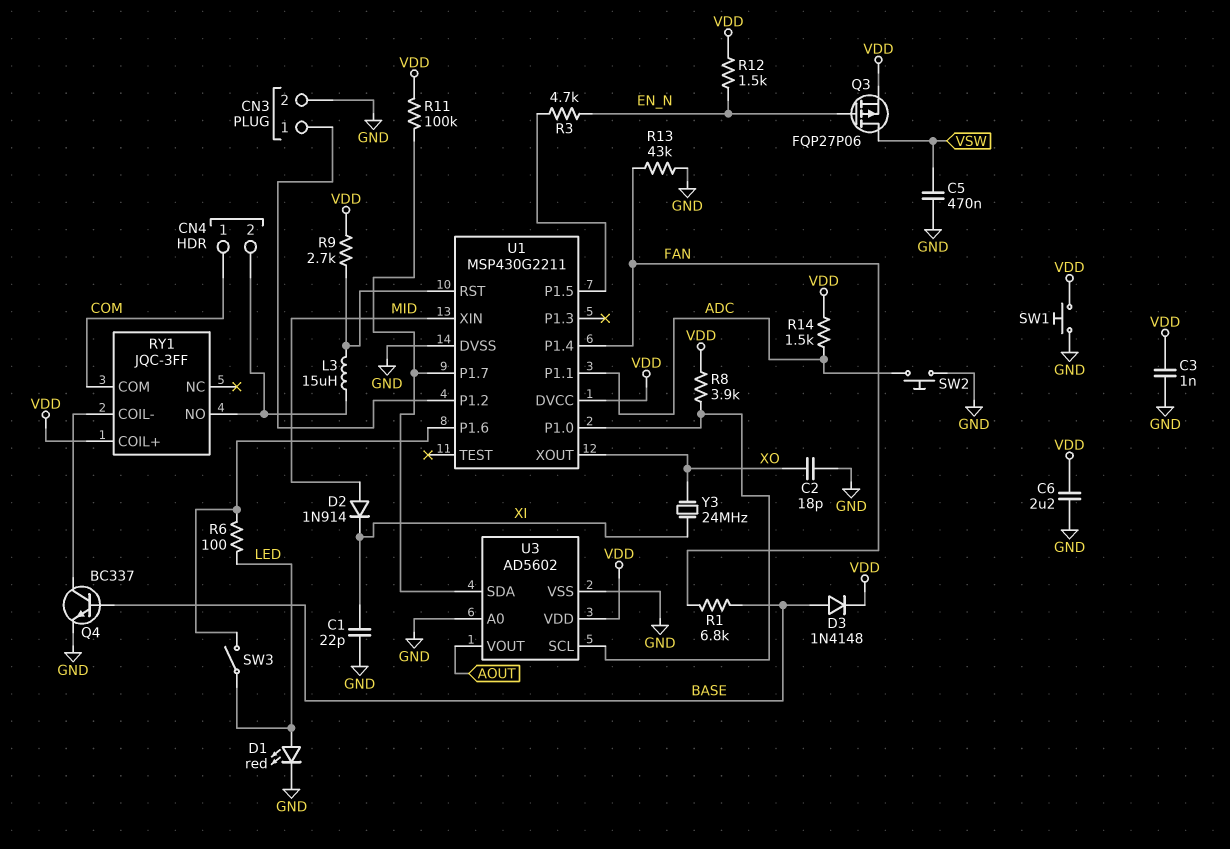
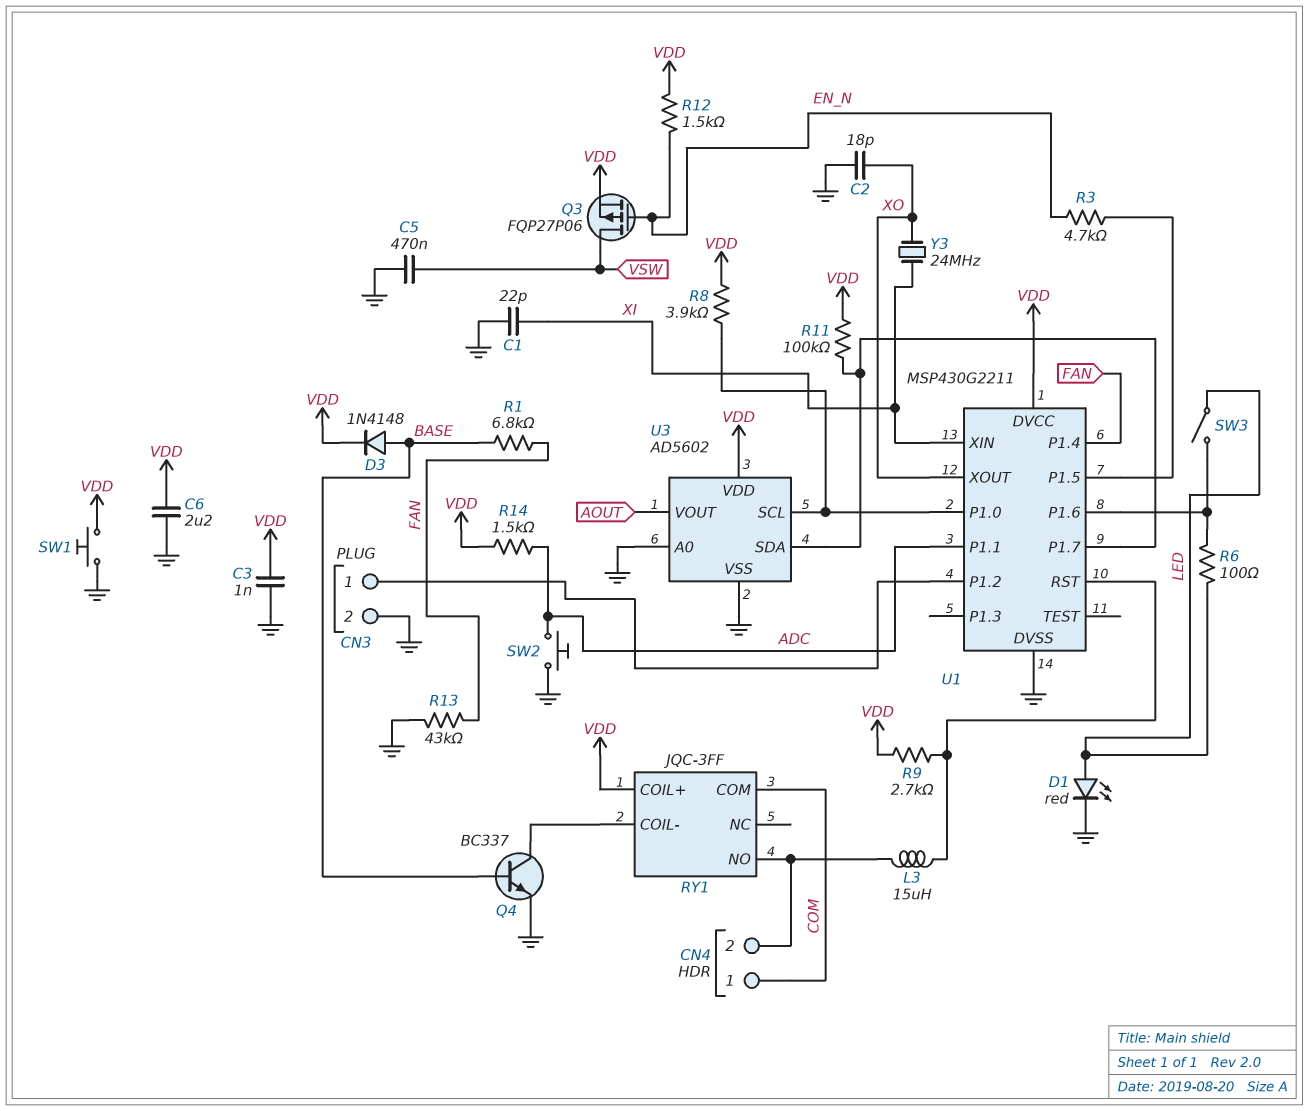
D2: diode 1N914 (A MID, K XI) -> none
U1 pin XIN: MID -> XI

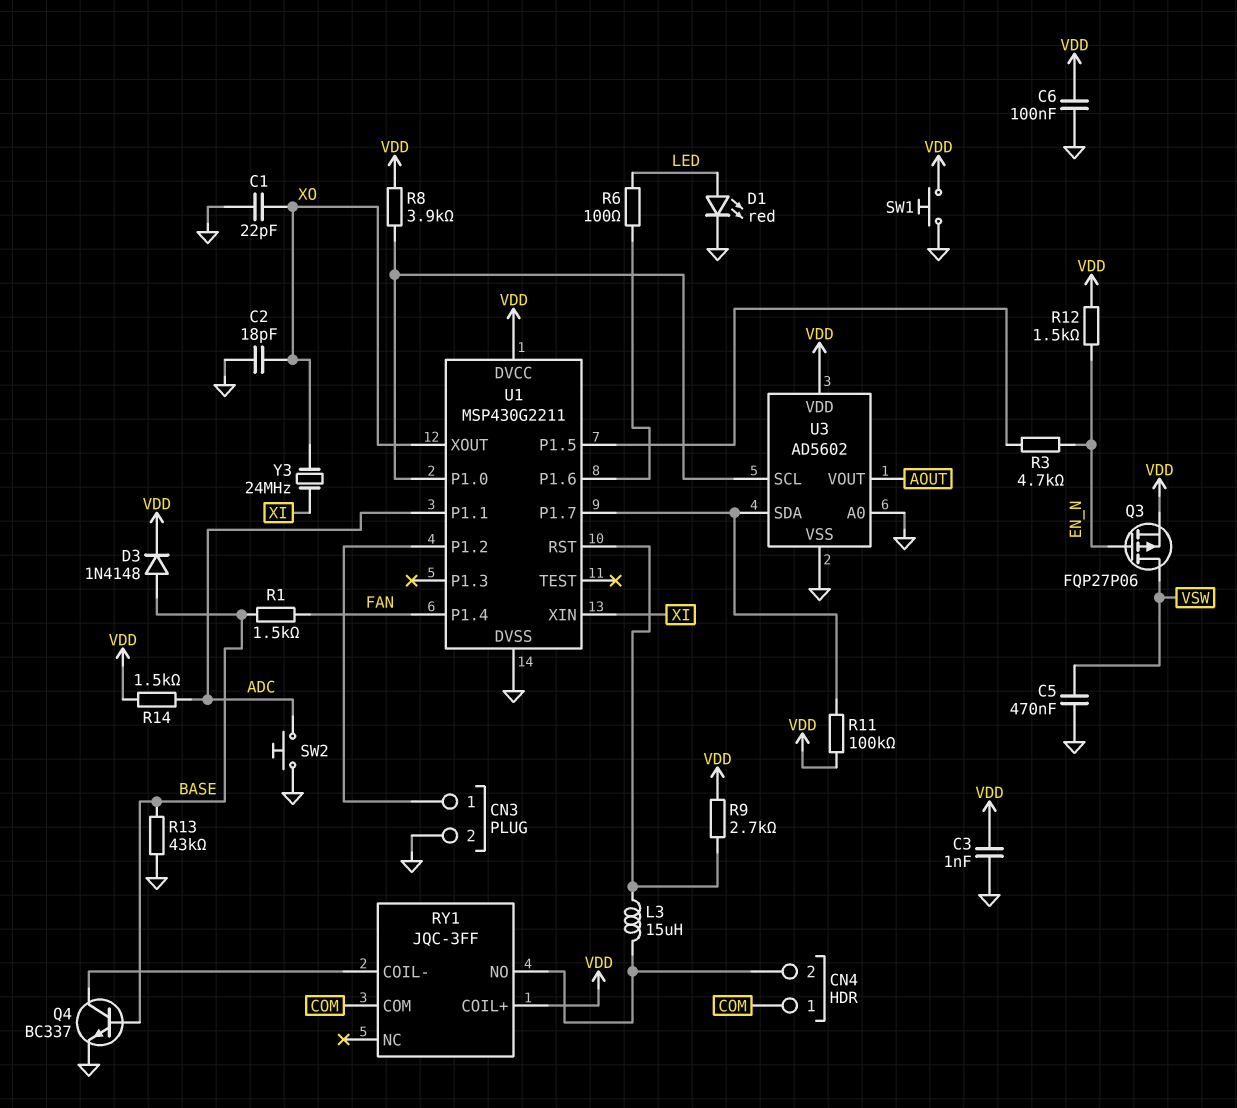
C1: 22pF (GND, XI) -> 22pF (GND, XO)
C6: 2.2uF (GND, VDD) -> 100nF (GND, VDD)
R1: 6.8k (BASE, FAN) -> 1.5k (BASE, FAN)
R13: 43k (FAN, GND) -> 43k (BASE, GND)
SW3: switch (LED, U1/P1.6) -> none

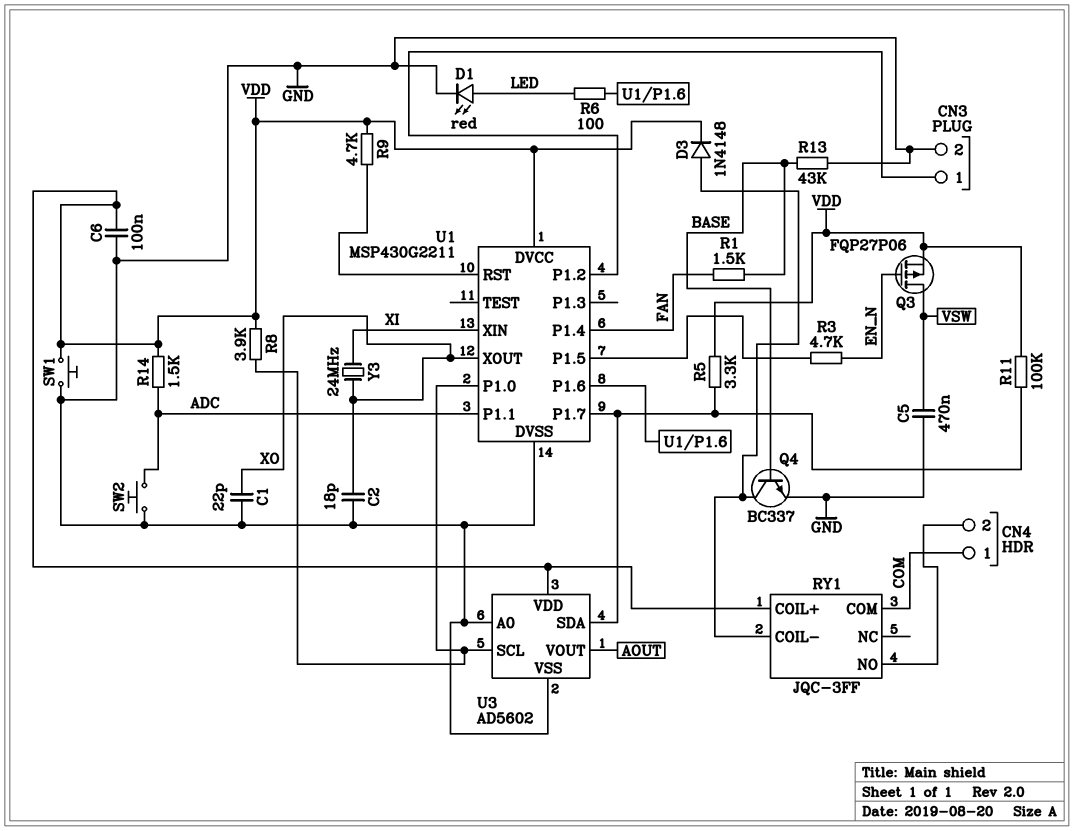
C3: 1nF (GND, VDD) -> none
D3: diode 1N4148 (A BASE, K VDD) -> diode 1N4148 (A RY1/COIL-, K VDD)
L3: 15uH (CN4/2, U1/RST) -> none
R5: none -> 3.3k (U1/P1.7, VDD)
R9: 2.7k (U1/RST, VDD) -> 4.7k (U1/RST, VDD)
R12: 1.5k (EN_N, VDD) -> none

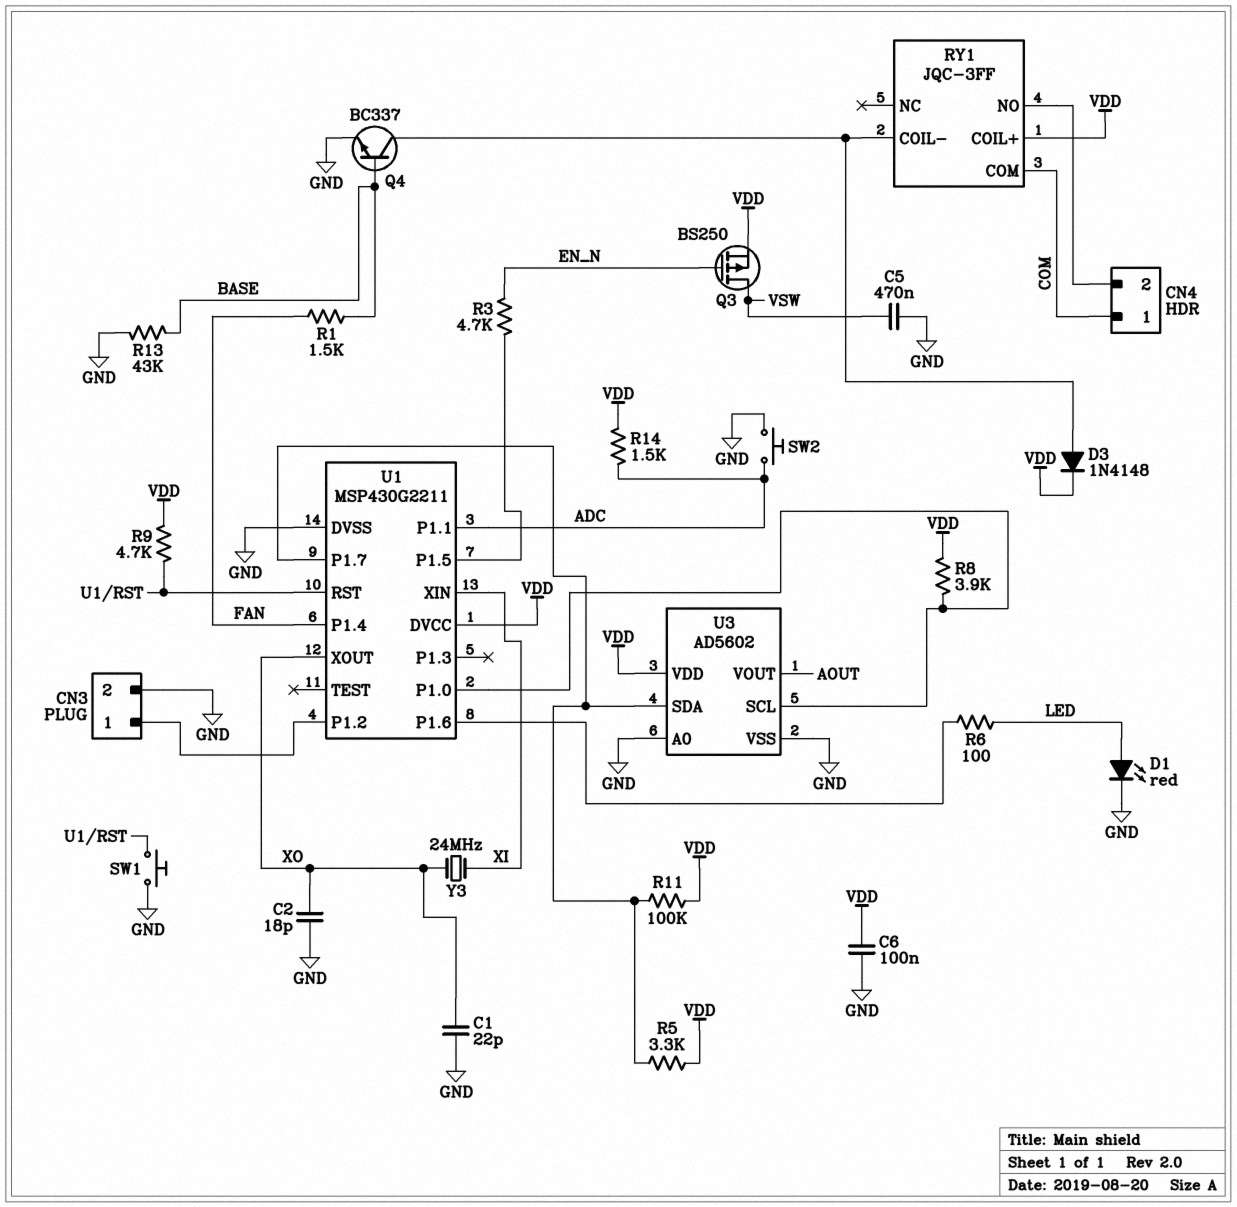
Q3: PMOS FQP27P06 (G EN_N, D VSW, S VDD) -> PMOS BS250 (G EN_N, D VSW, S VDD)
SW1: button (GND, VDD) -> button (GND, U1/RST)

